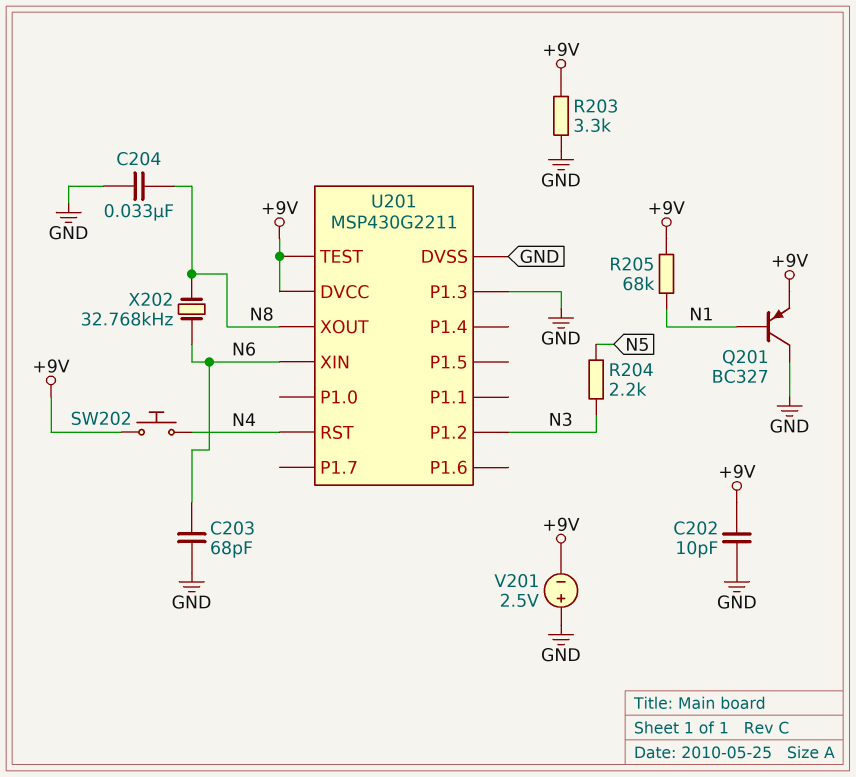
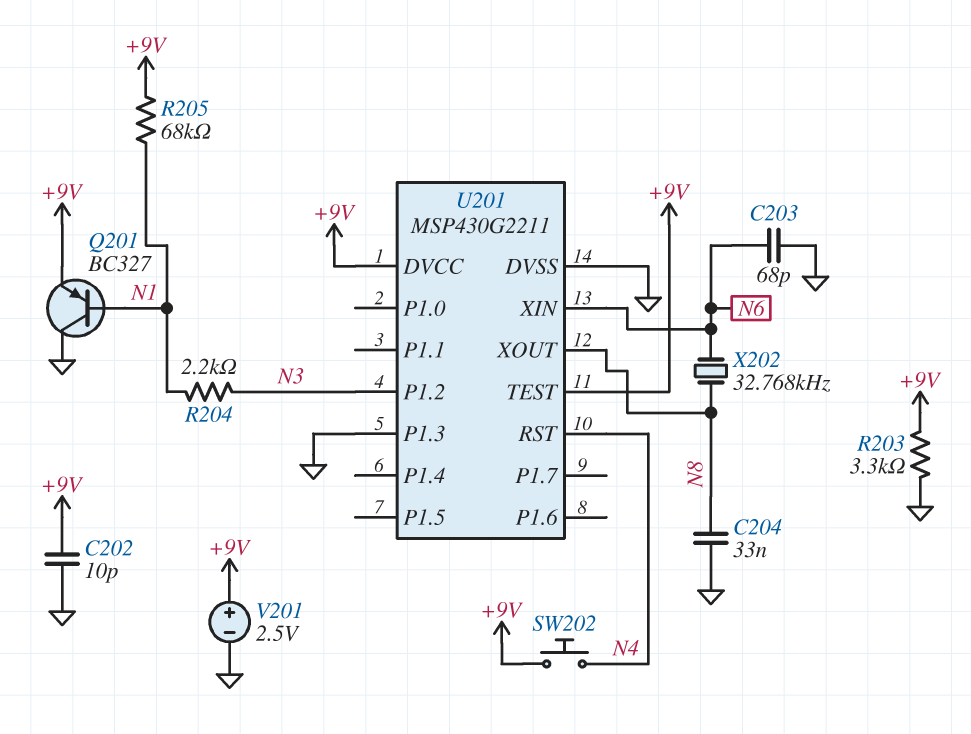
R204: 2.2k (N3, N5) -> 2.2k (N1, N3)
V201: 2.5V (plus GND, minus +9V) -> 2.5V (plus +9V, minus GND)

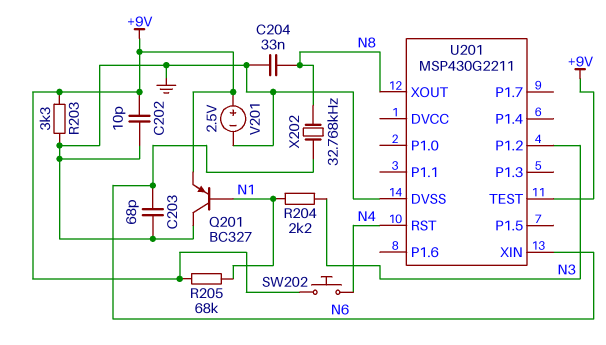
U201 pin DVCC: +9V -> none
U201 pin P1.3: GND -> none

